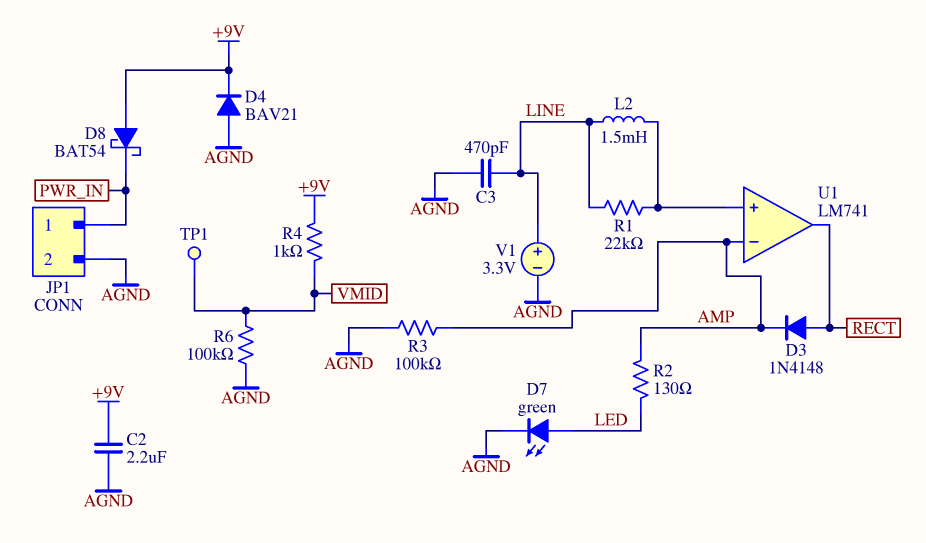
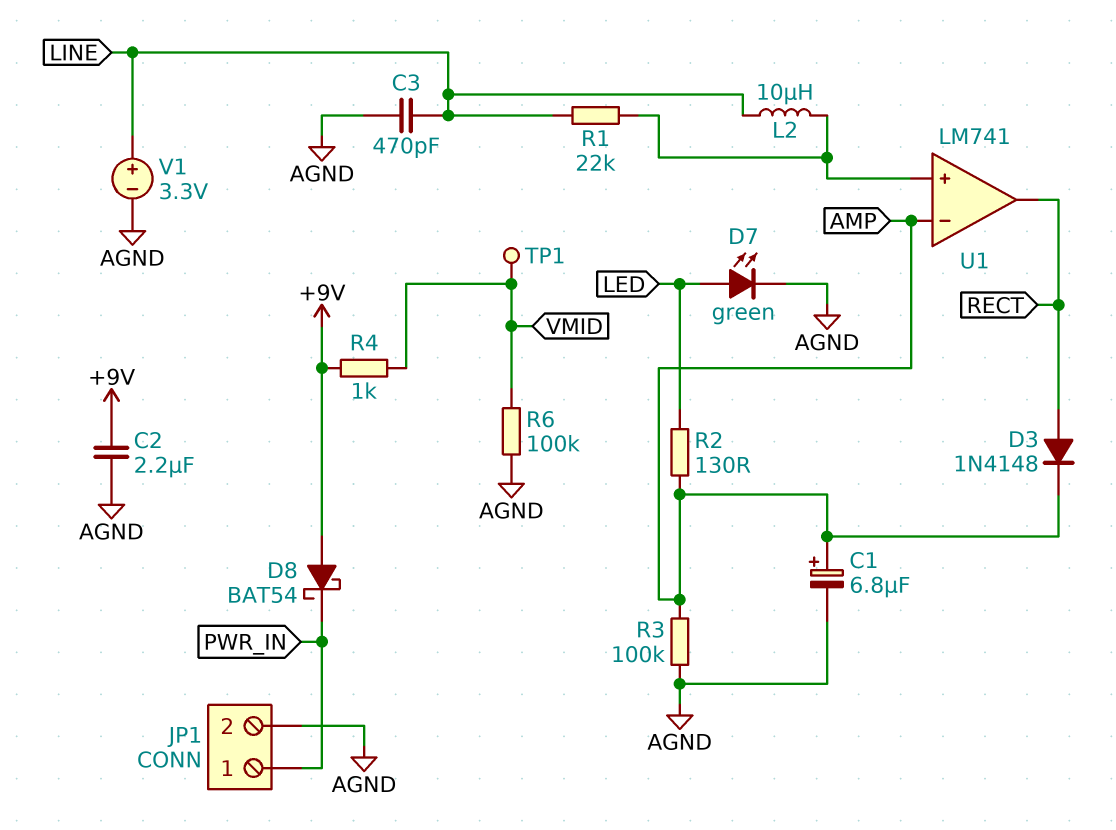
C1: none -> 6.8uF (plus AMP, minus AGND)
D4: diode BAV21 (A AGND, K +9V) -> none
L2: 1.5mH (LINE, U1/in+) -> 10uH (LINE, U1/in+)

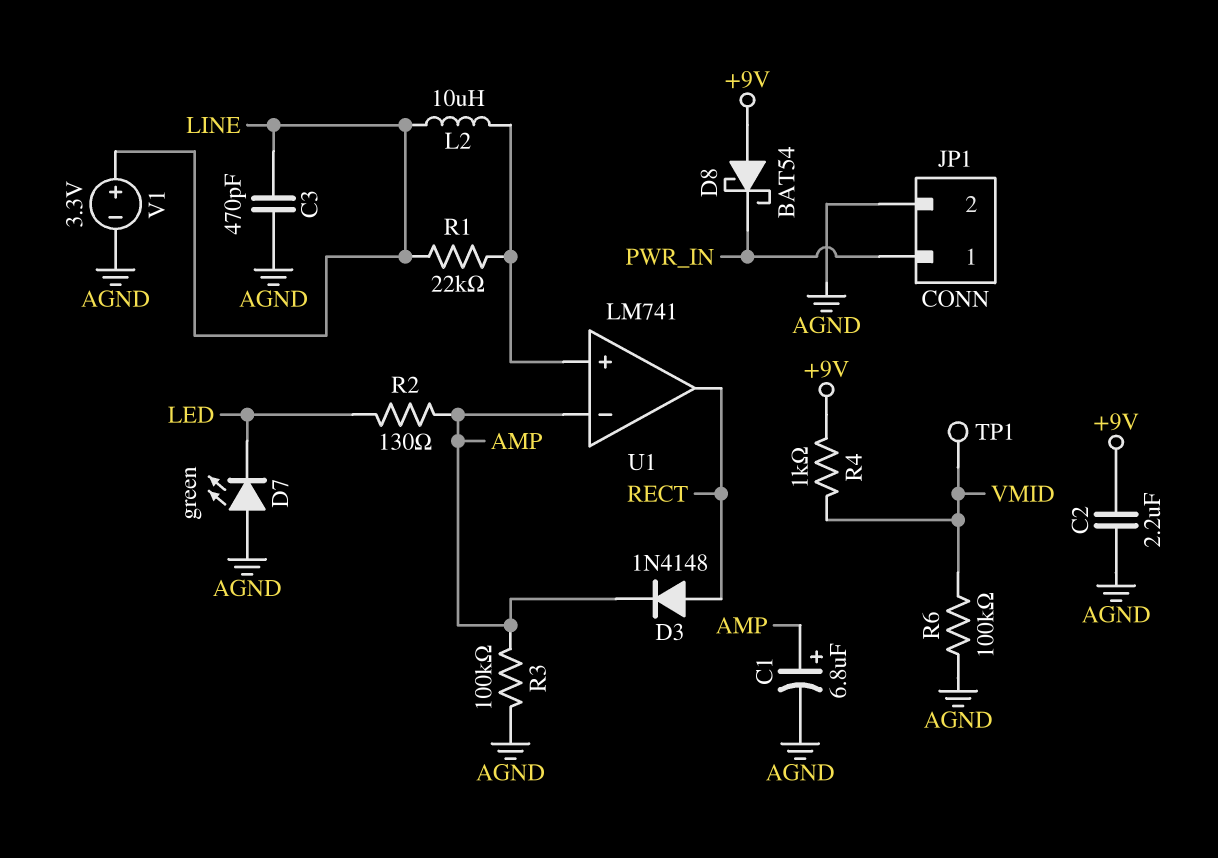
D7: LED green (A LED, K AGND) -> LED green (A AGND, K LED)

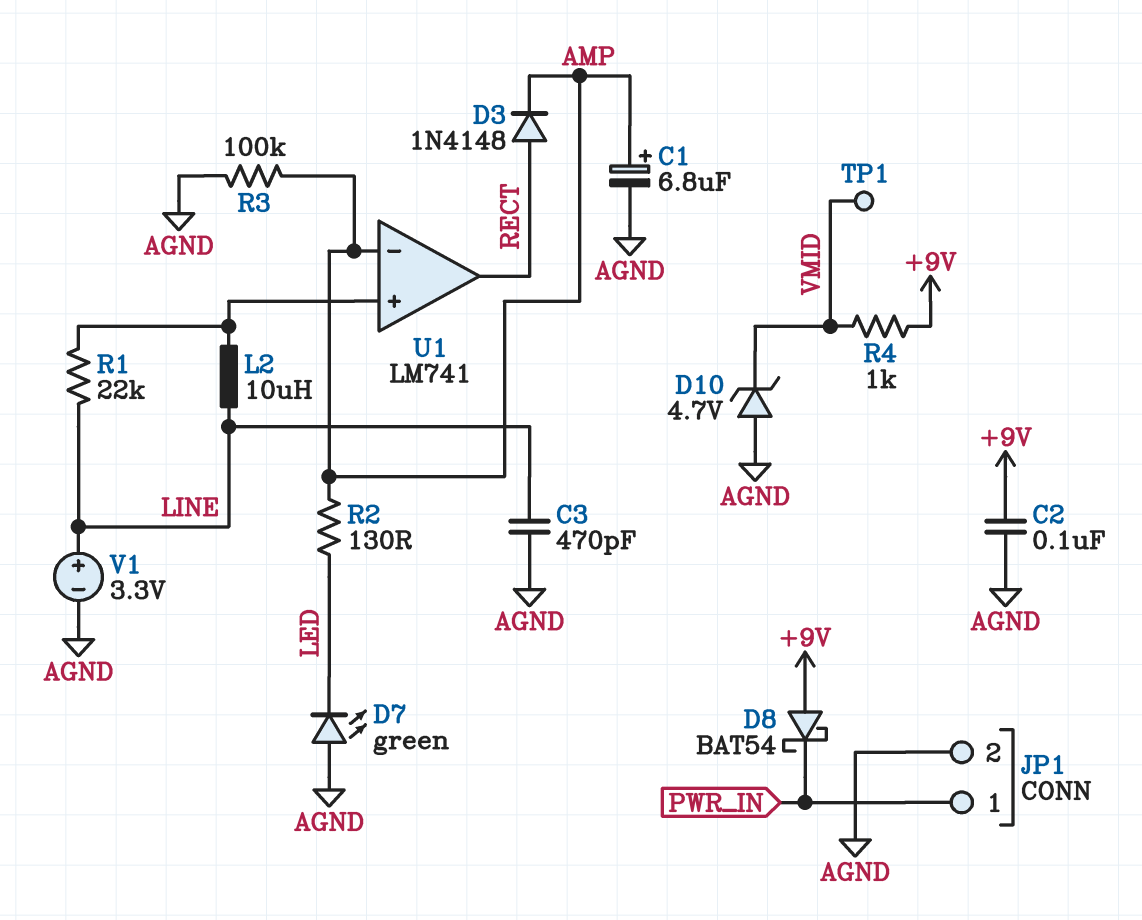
C2: 2.2uF (+9V, AGND) -> 100nF (+9V, AGND)
D10: none -> zener 4.7V (A AGND, K VMID)
R6: 100k (AGND, VMID) -> none

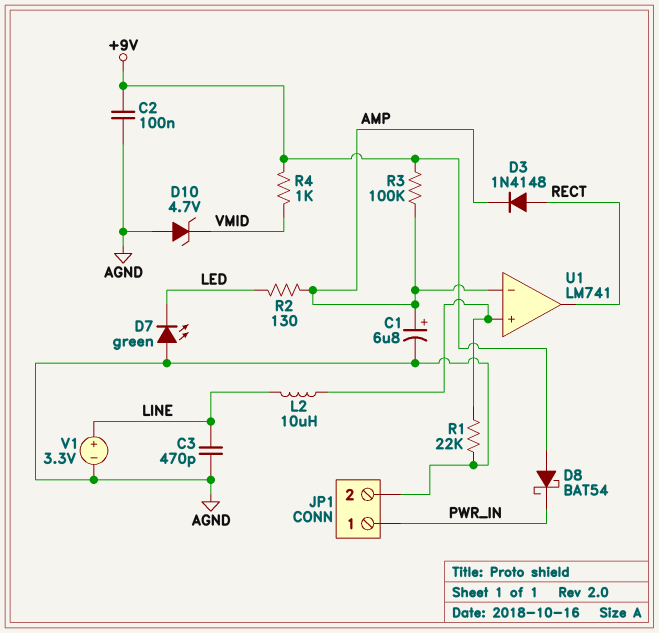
R1: 22k (LINE, U1/in+) -> 22k (AGND, U1/in+)
R3: 100k (AGND, AMP) -> 100k (+9V, AMP)
TP1: test point (VMID) -> none

